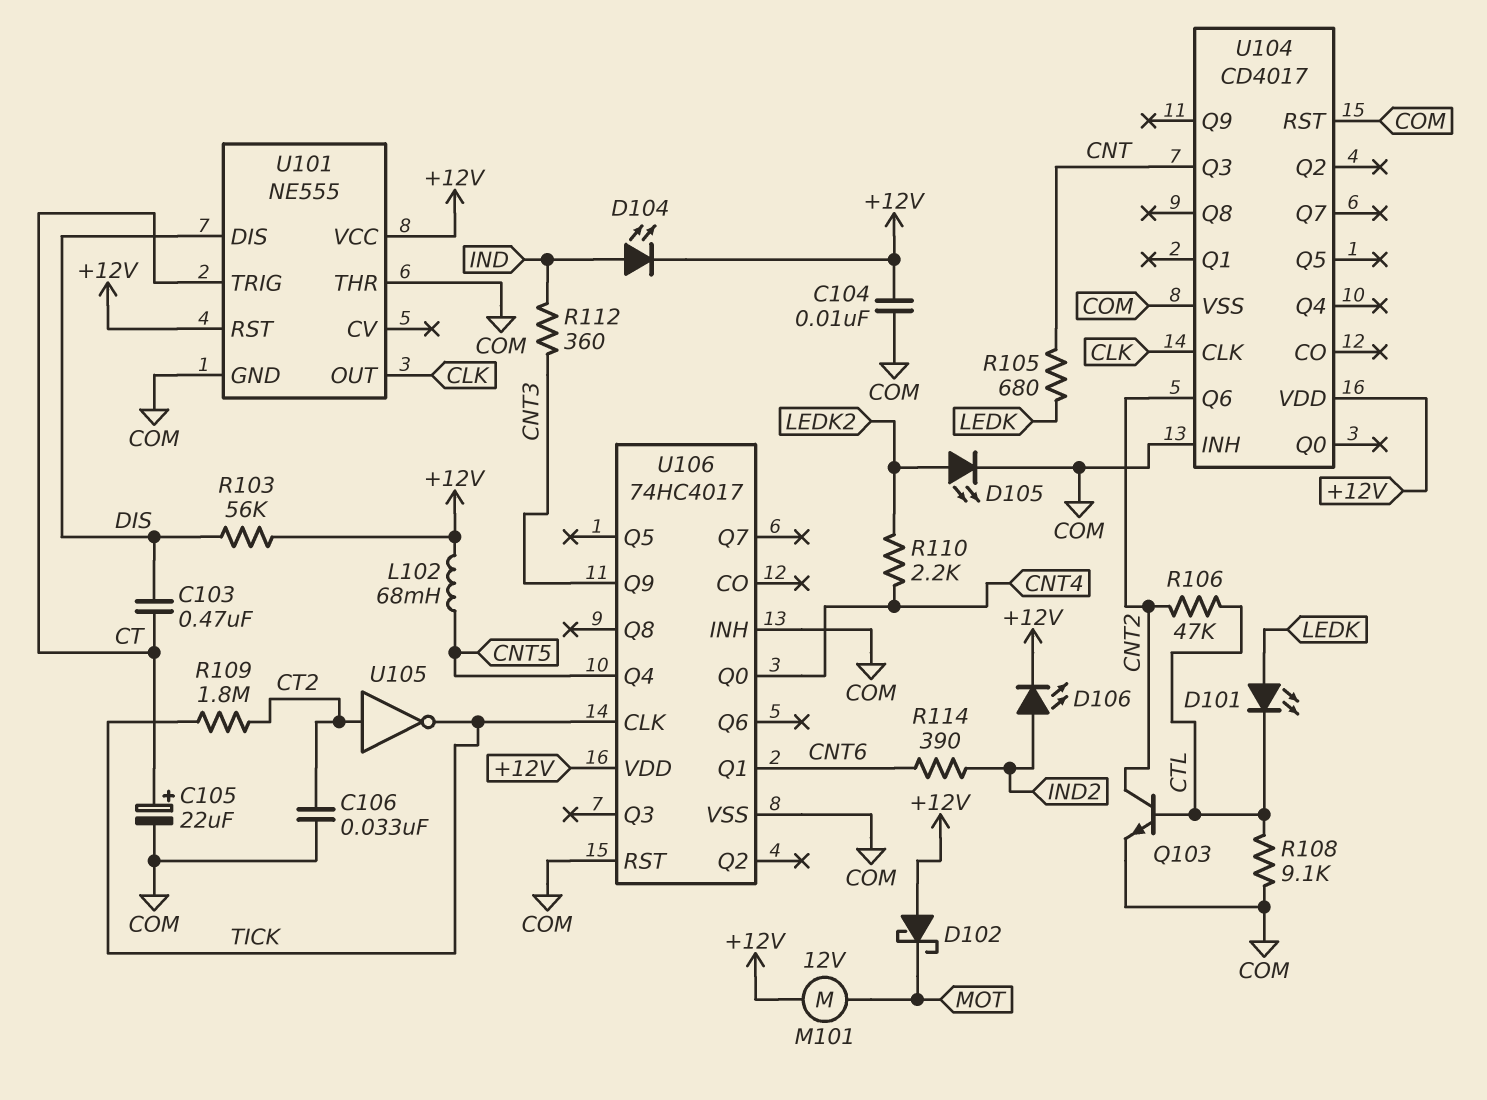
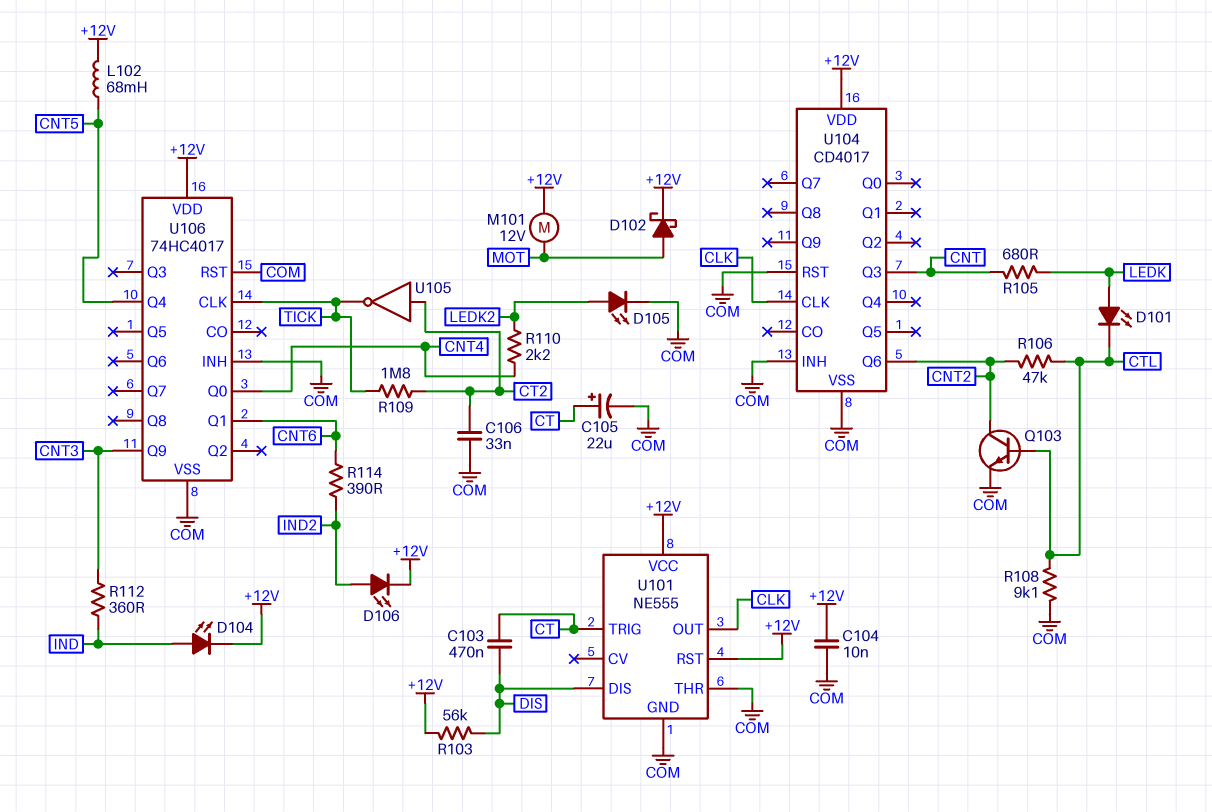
D102: schottky (A +12V, K MOT) -> schottky (A MOT, K +12V)

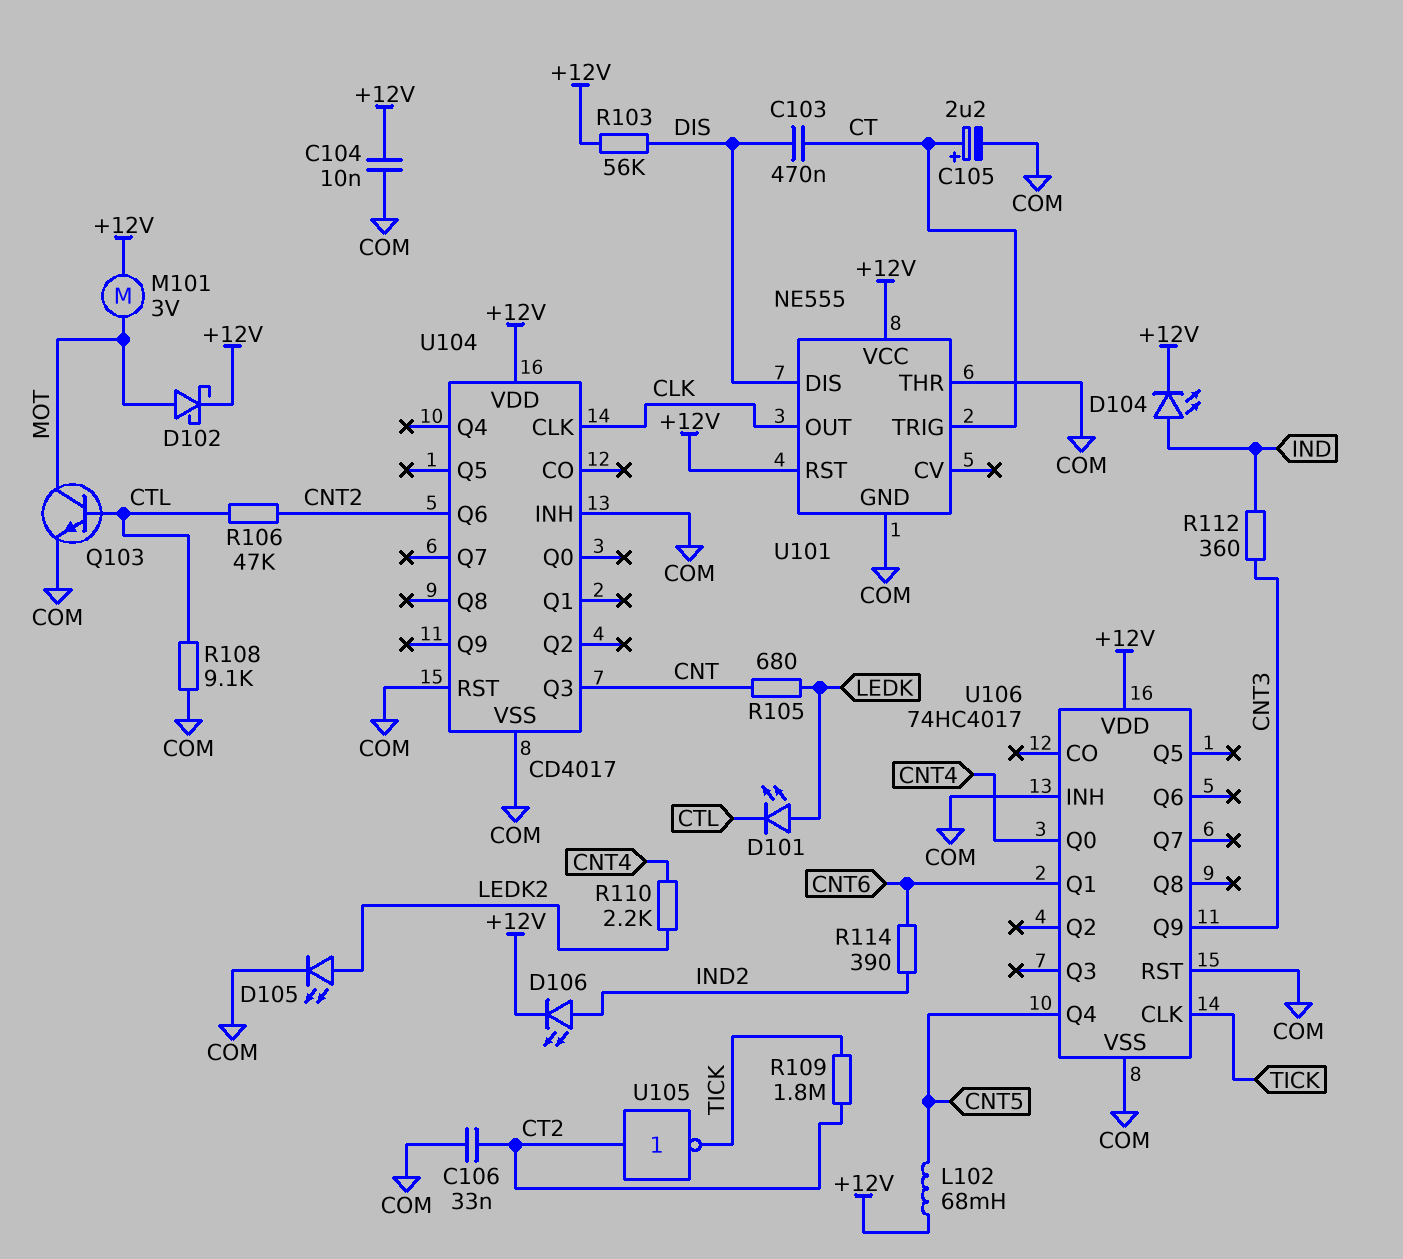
C105: 22uF (plus CT, minus COM) -> 2.2uF (plus CT, minus COM)
M101: motor 12V (+12V, MOT) -> motor 3V (+12V, MOT)
Q103: NPN (B CTL, C CNT2, E COM) -> NPN (B CTL, C MOT, E COM)

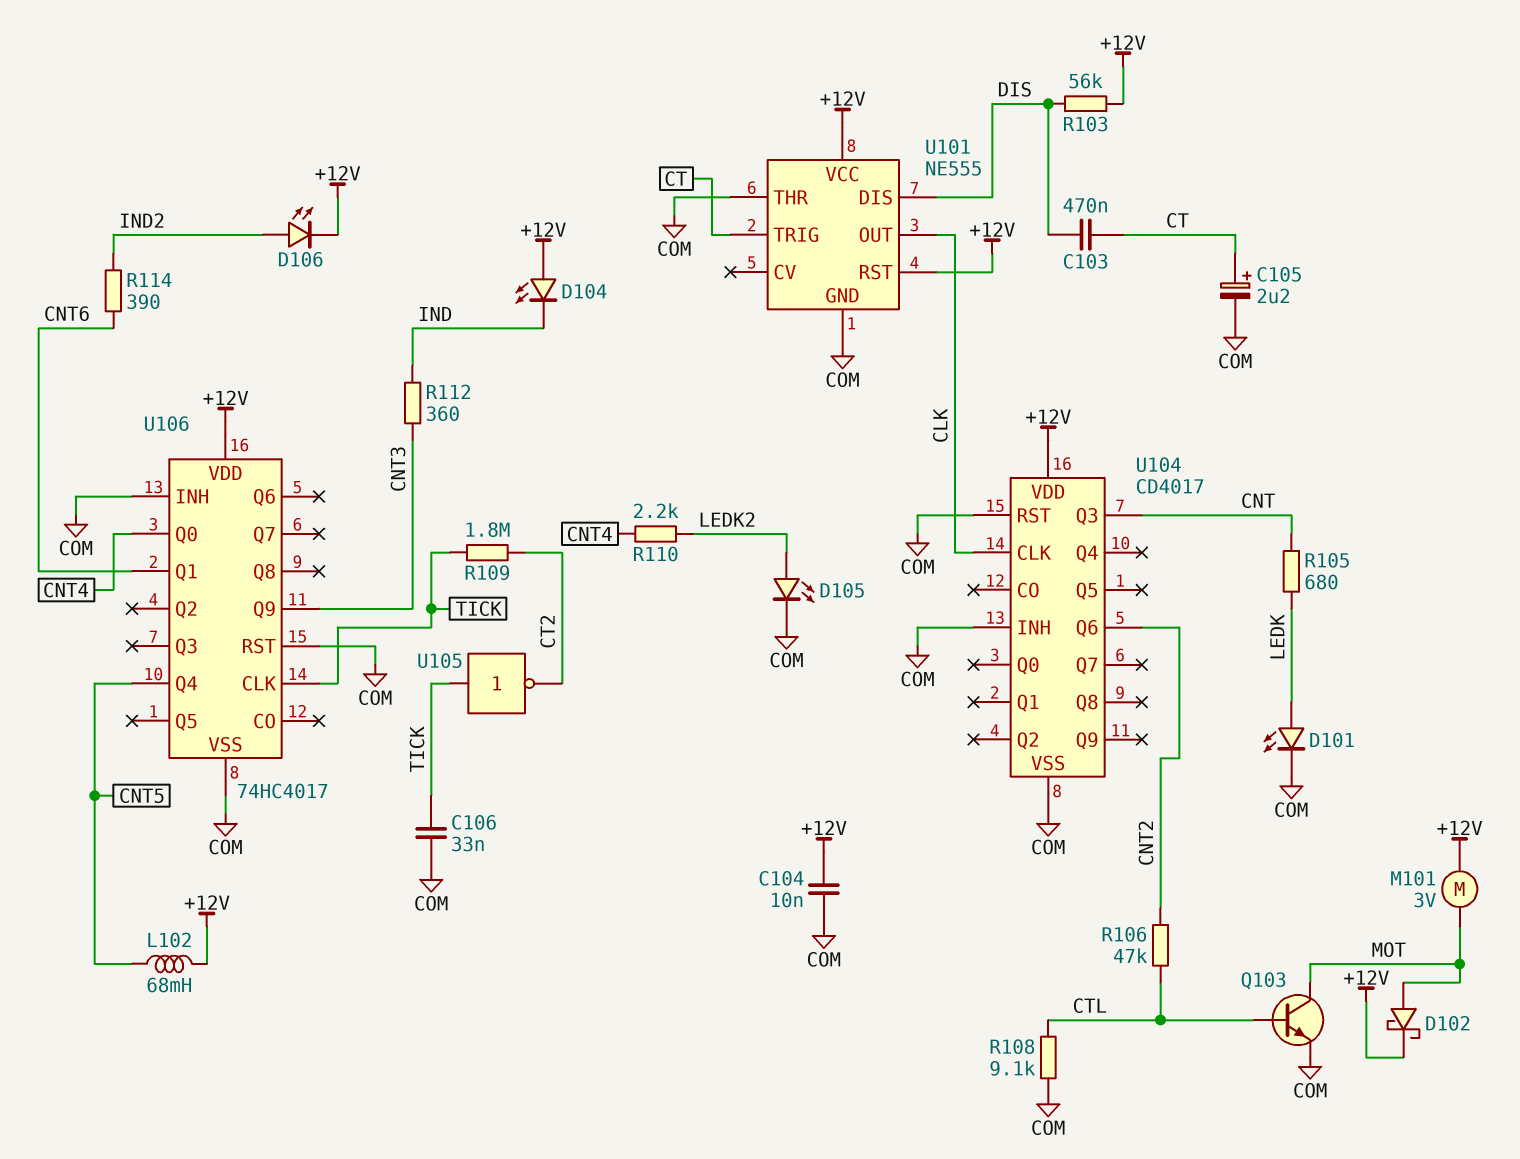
C106: 33nF (COM, CT2) -> 33nF (COM, TICK)
D101: LED (A LEDK, K CTL) -> LED (A LEDK, K COM)
D104: LED (A IND, K +12V) -> LED (A +12V, K IND)
U105: NOT (in CT2, out TICK) -> NOT (in TICK, out CT2)

